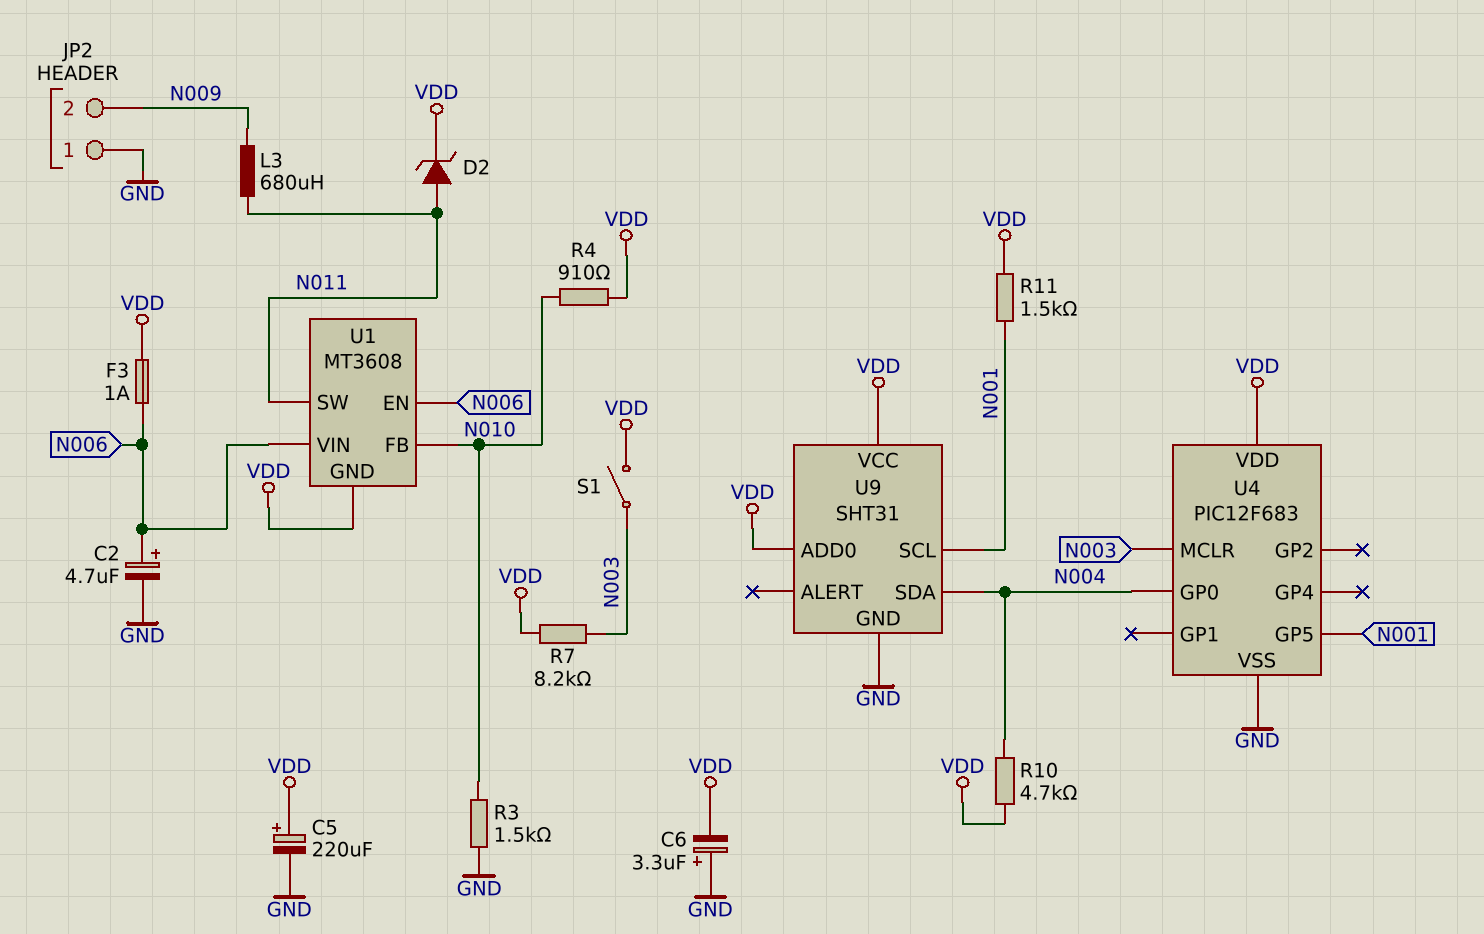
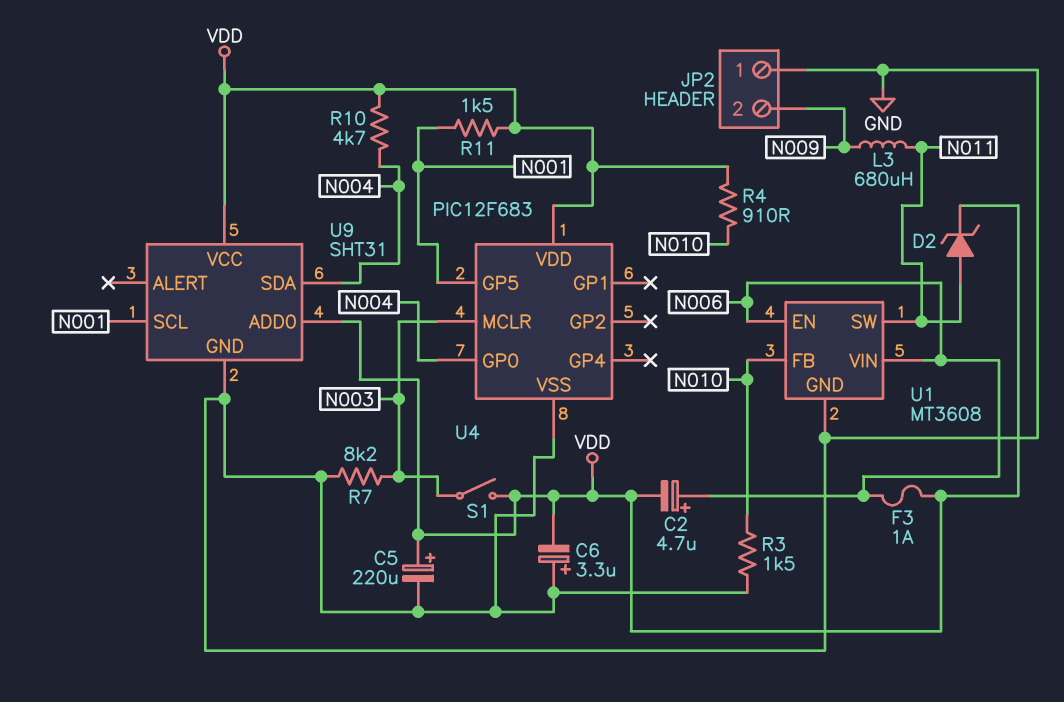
C2: 4.7uF (plus N006, minus GND) -> 4.7uF (plus N006, minus VDD)
R7: 8.2k (N003, VDD) -> 8.2k (GND, N003)
U1 pin GND: VDD -> GND

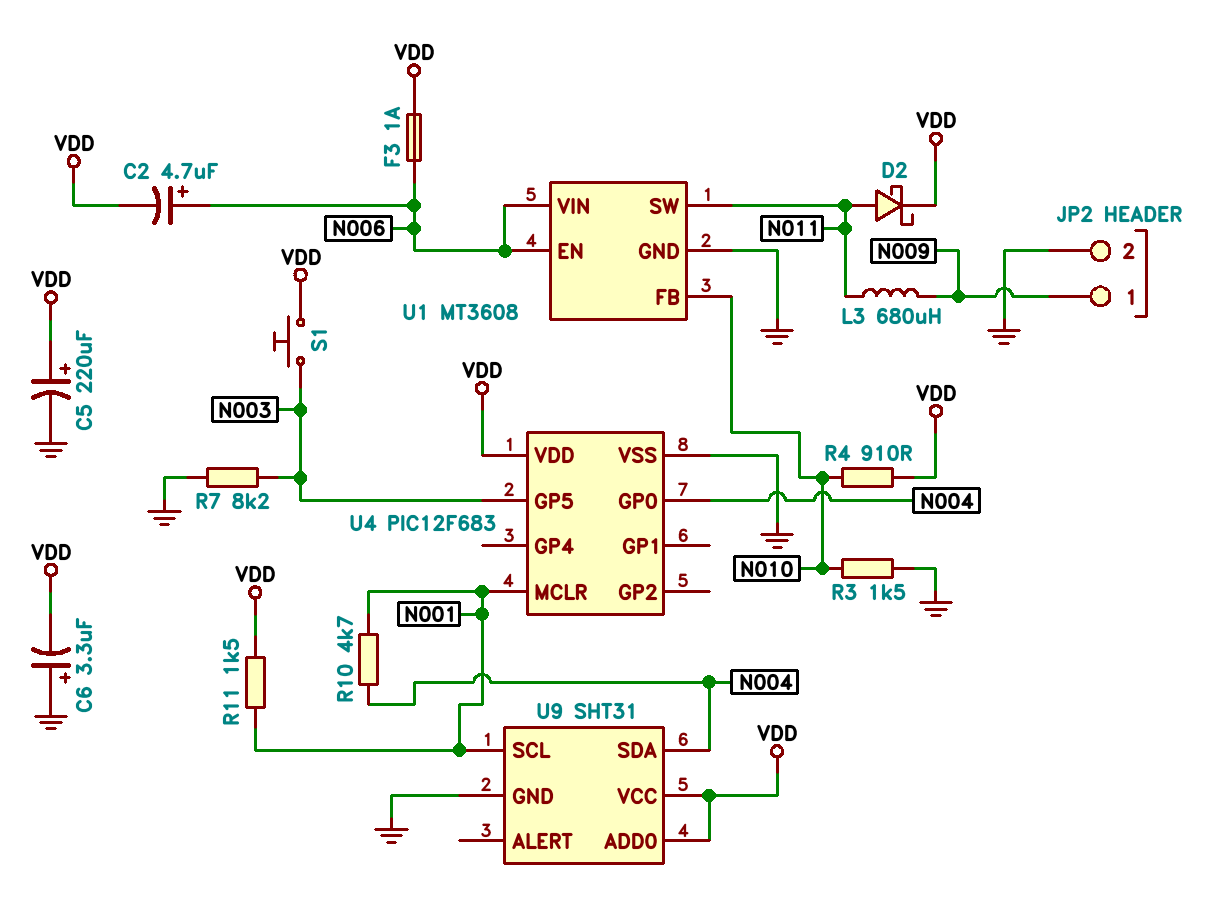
D2: zener (A N011, K VDD) -> schottky (A N011, K VDD)
JP2 pin 1: GND -> N009
JP2 pin 2: N009 -> GND
R10: 4.7k (N004, VDD) -> 4.7k (N001, N004)
S1: switch (N003, VDD) -> button (N003, VDD)
U4 pin GP5: N001 -> N003
U4 pin MCLR: N003 -> N001

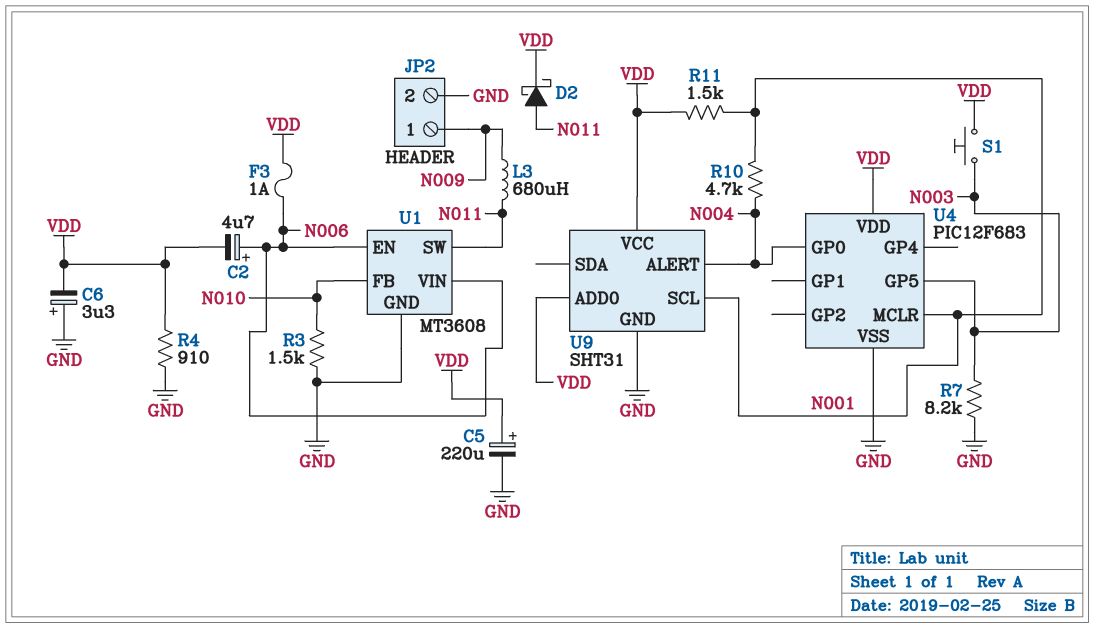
R4: 910 (N010, VDD) -> 910 (GND, VDD)
U9 pin ALERT: none -> N004
U9 pin SDA: N004 -> none

